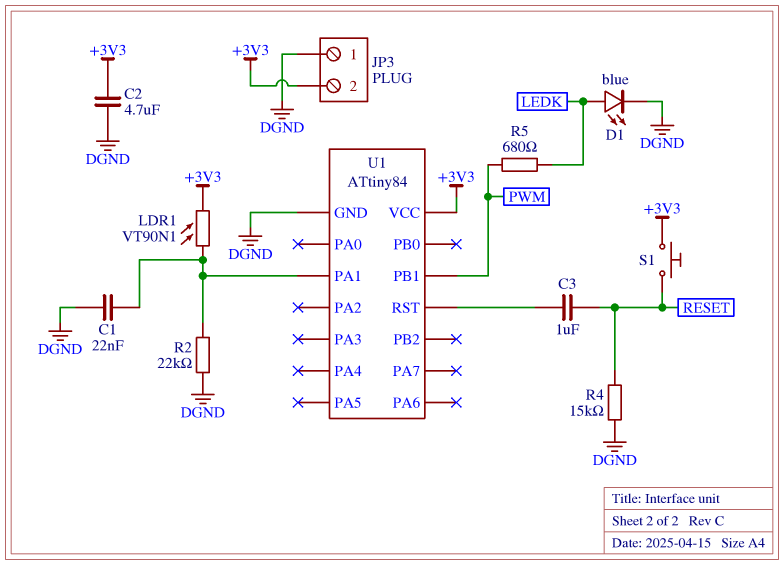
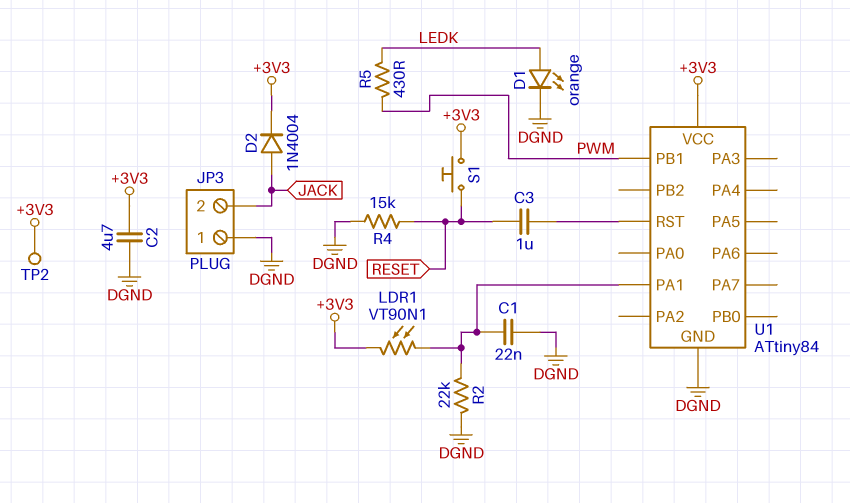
D1: LED blue (A LEDK, K DGND) -> LED orange (A LEDK, K DGND)
D2: none -> diode 1N4004 (A JACK, K +3V3)
JP3 pin 2: +3V3 -> JACK
R5: 680 (LEDK, PWM) -> 430 (LEDK, PWM)
TP2: none -> test point (+3V3)

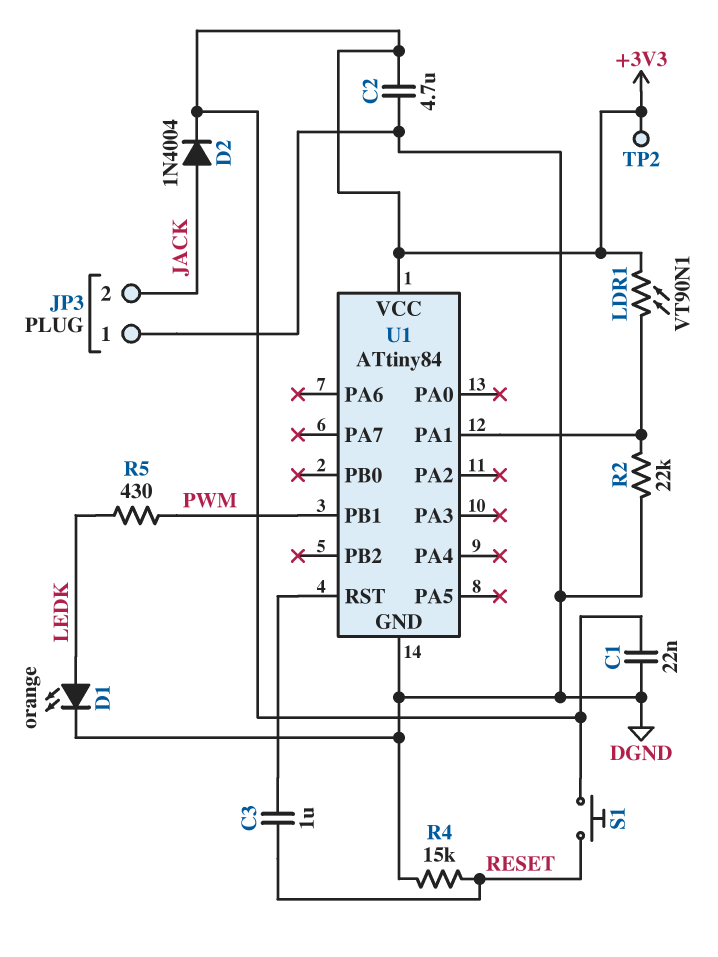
C1: 22nF (DGND, U1/PA1) -> 22nF (+3V3, DGND)

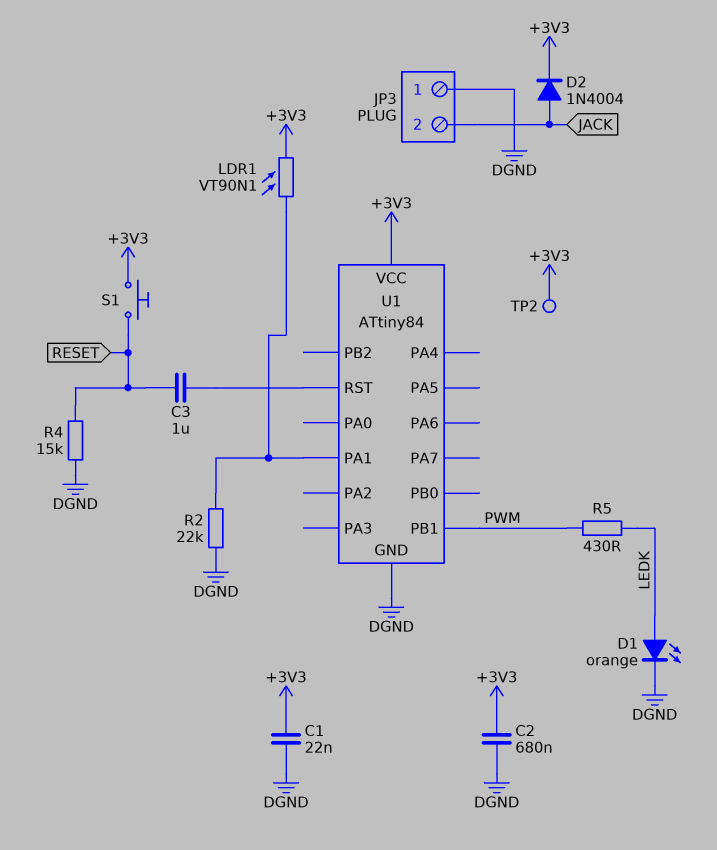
C2: 4.7uF (+3V3, DGND) -> 680nF (+3V3, DGND)

